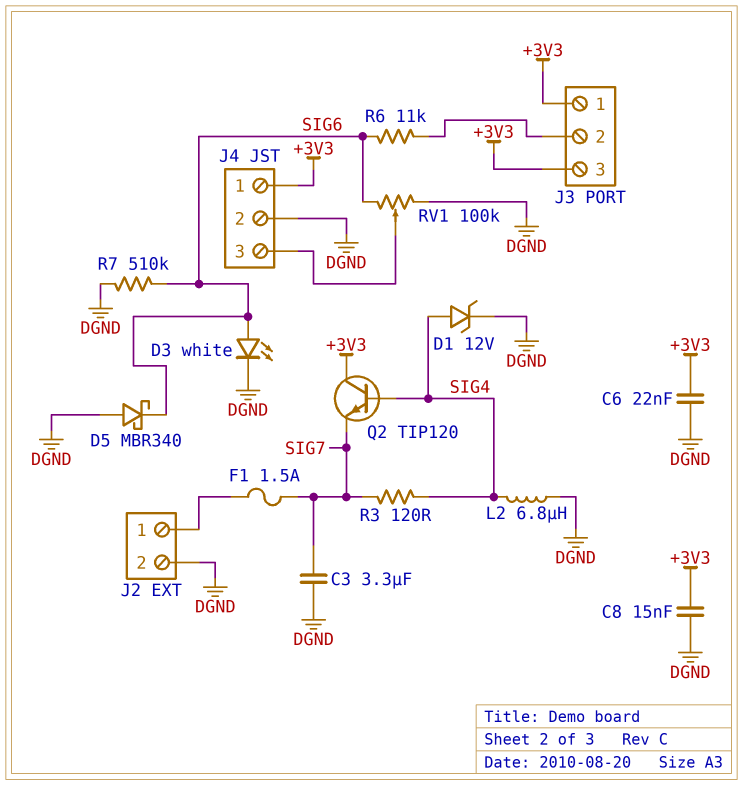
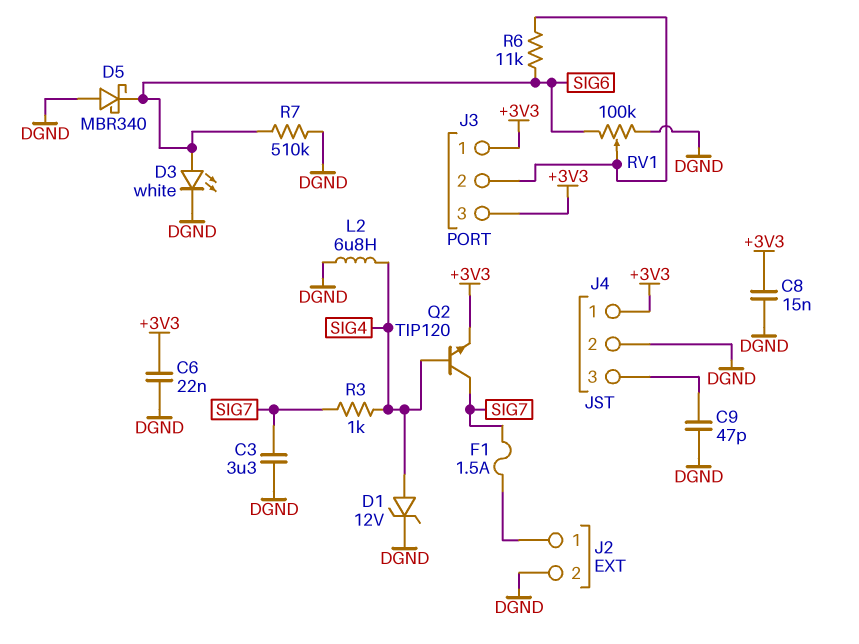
C9: none -> 47pF (DGND, J4/3)
Q2: NPN TIP120 (B SIG4, C +3V3, E SIG7) -> NPN TIP120 (B SIG4, C SIG7, E +3V3)
R3: 120 (SIG4, SIG7) -> 1k (SIG4, SIG7)
RV1: 100k (DGND, SIG6, wiper J4/3) -> 100k (DGND, SIG6, wiper J3/2)

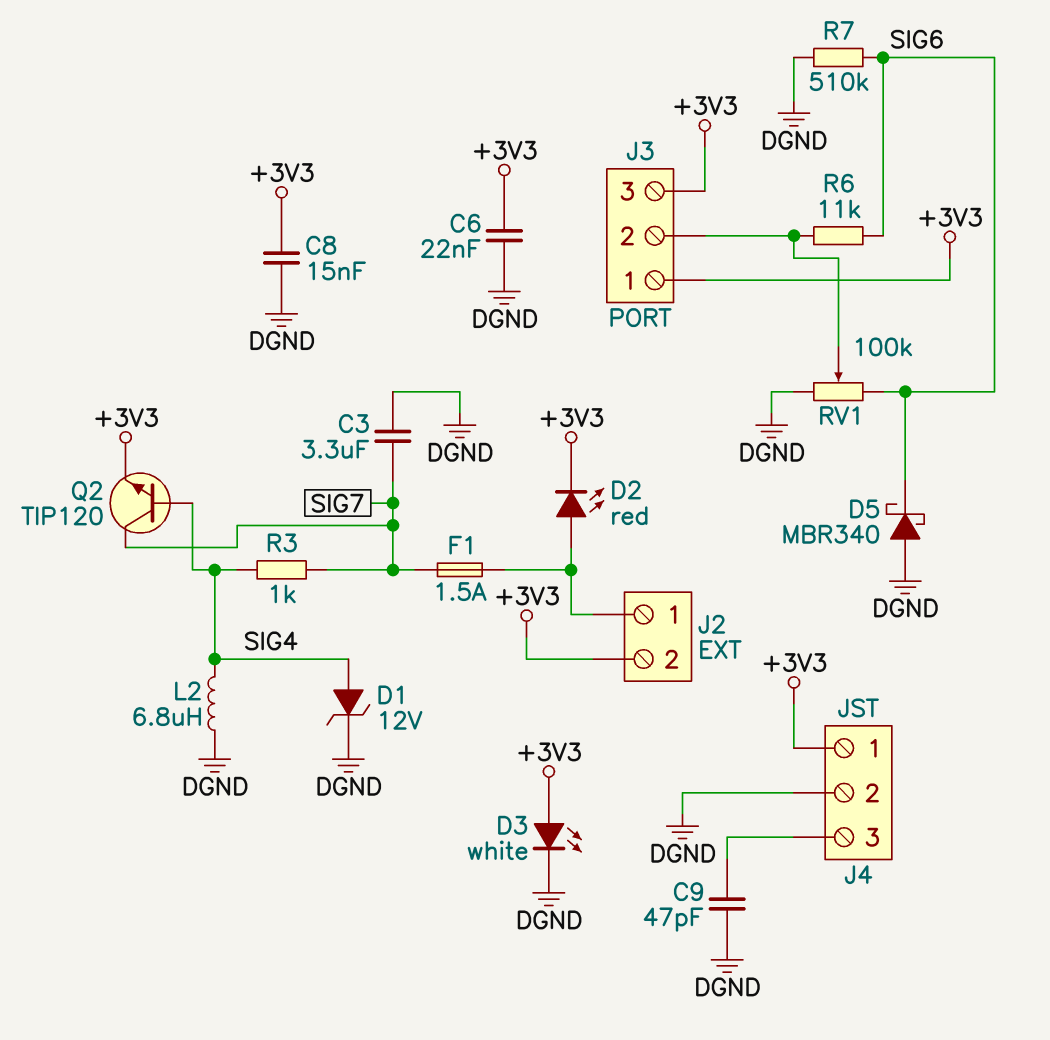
D2: none -> LED red (A J2/1, K +3V3)
D3: LED white (A SIG6, K DGND) -> LED white (A +3V3, K DGND)
J2 pin 2: DGND -> +3V3

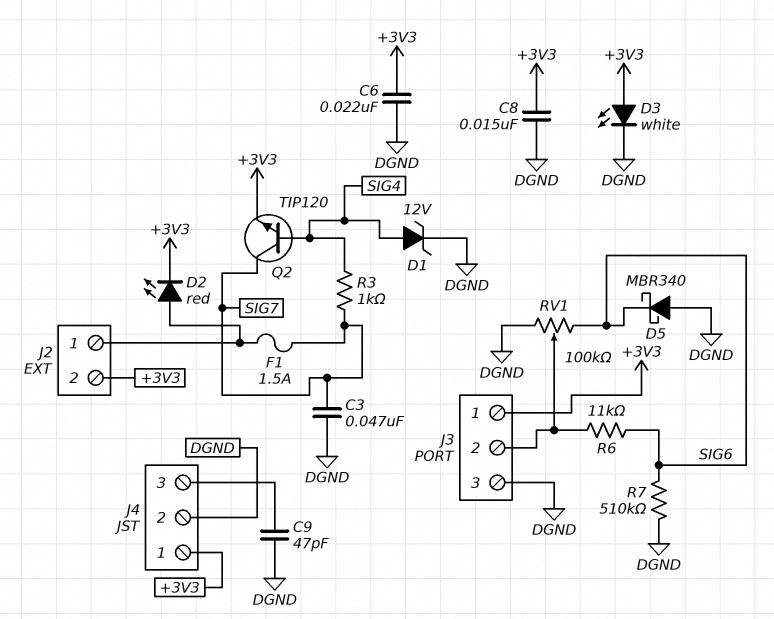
C3: 3.3uF (DGND, SIG7) -> 47nF (DGND, SIG7)
J3 pin 3: +3V3 -> DGND
L2: 6.8uH (DGND, SIG4) -> none

